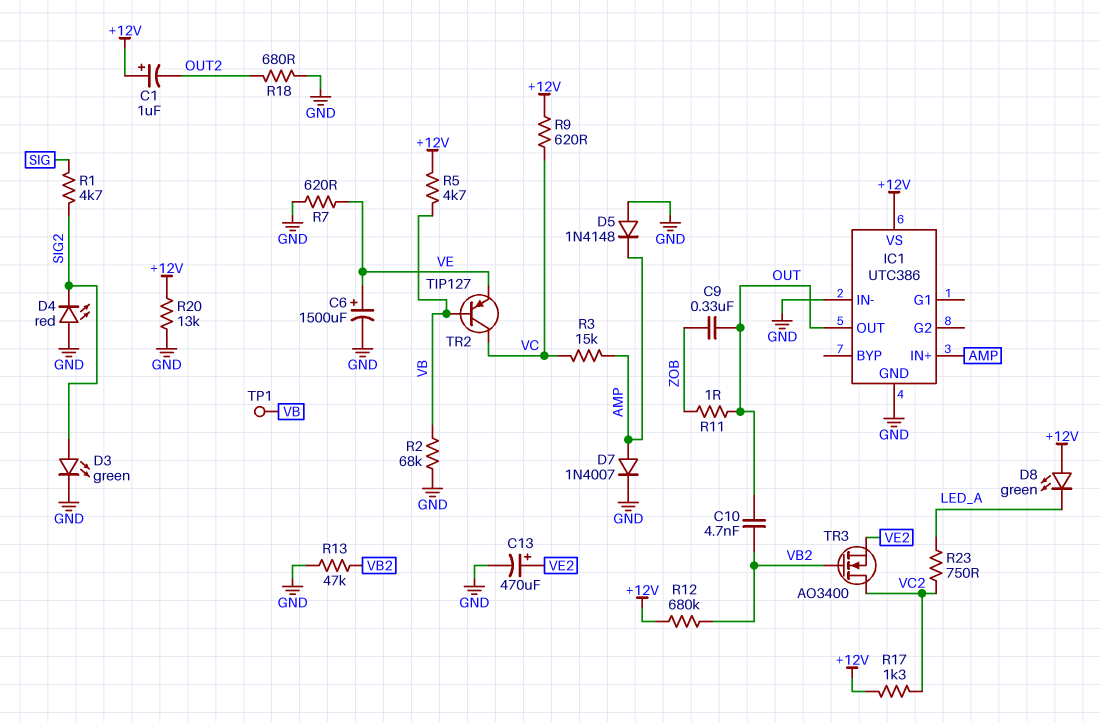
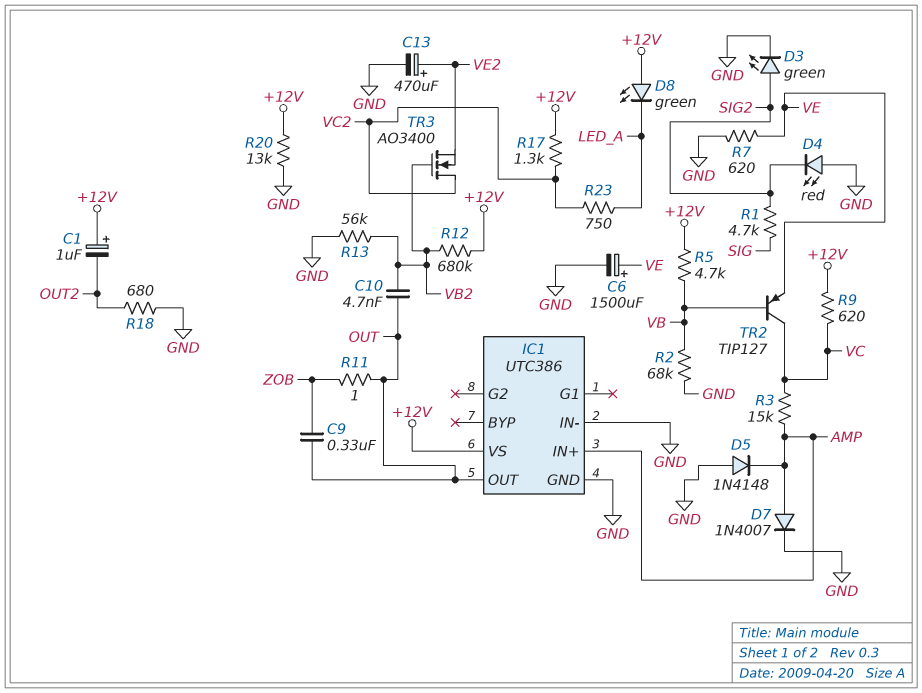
R13: 47k (GND, VB2) -> 56k (GND, VB2)
TP1: test point (VB) -> none

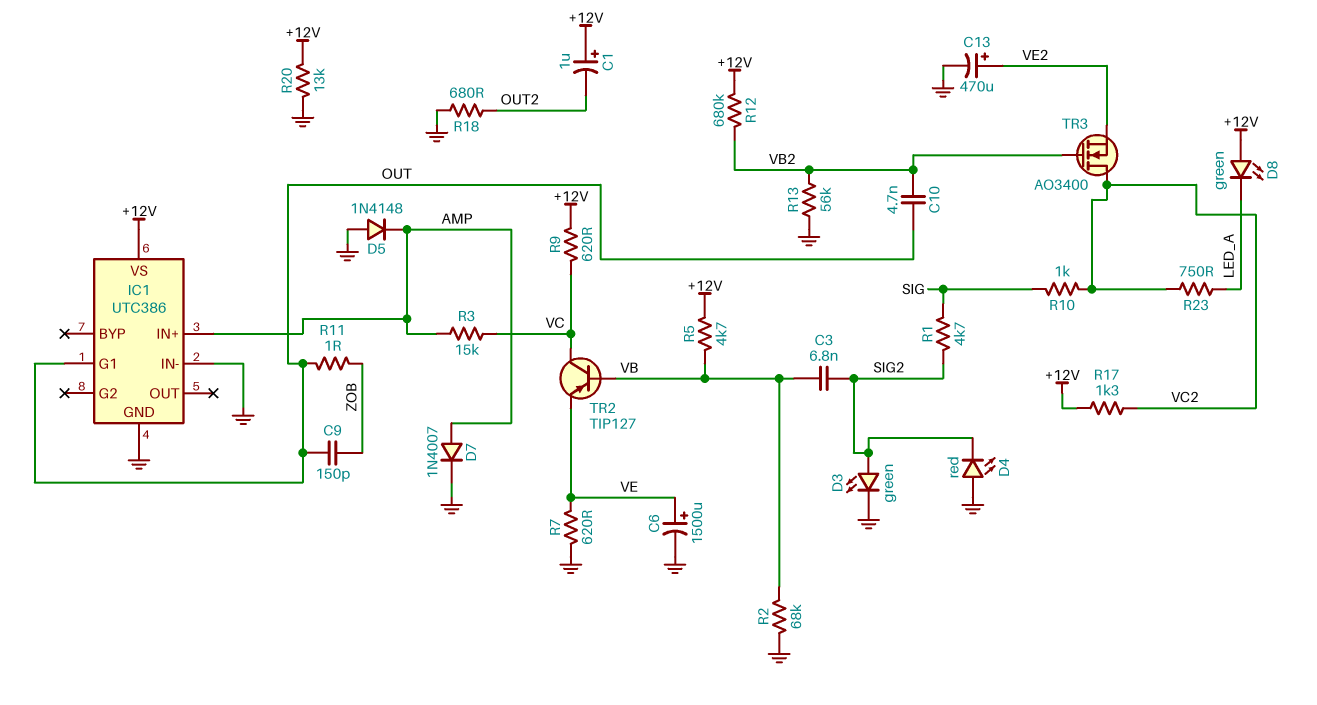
C3: none -> 6.8nF (SIG2, VB)
C9: 330nF (OUT, ZOB) -> 150pF (OUT, ZOB)
IC1 pin G1: none -> OUT
IC1 pin OUT: OUT -> none
R10: none -> 1k (SIG, VC2)

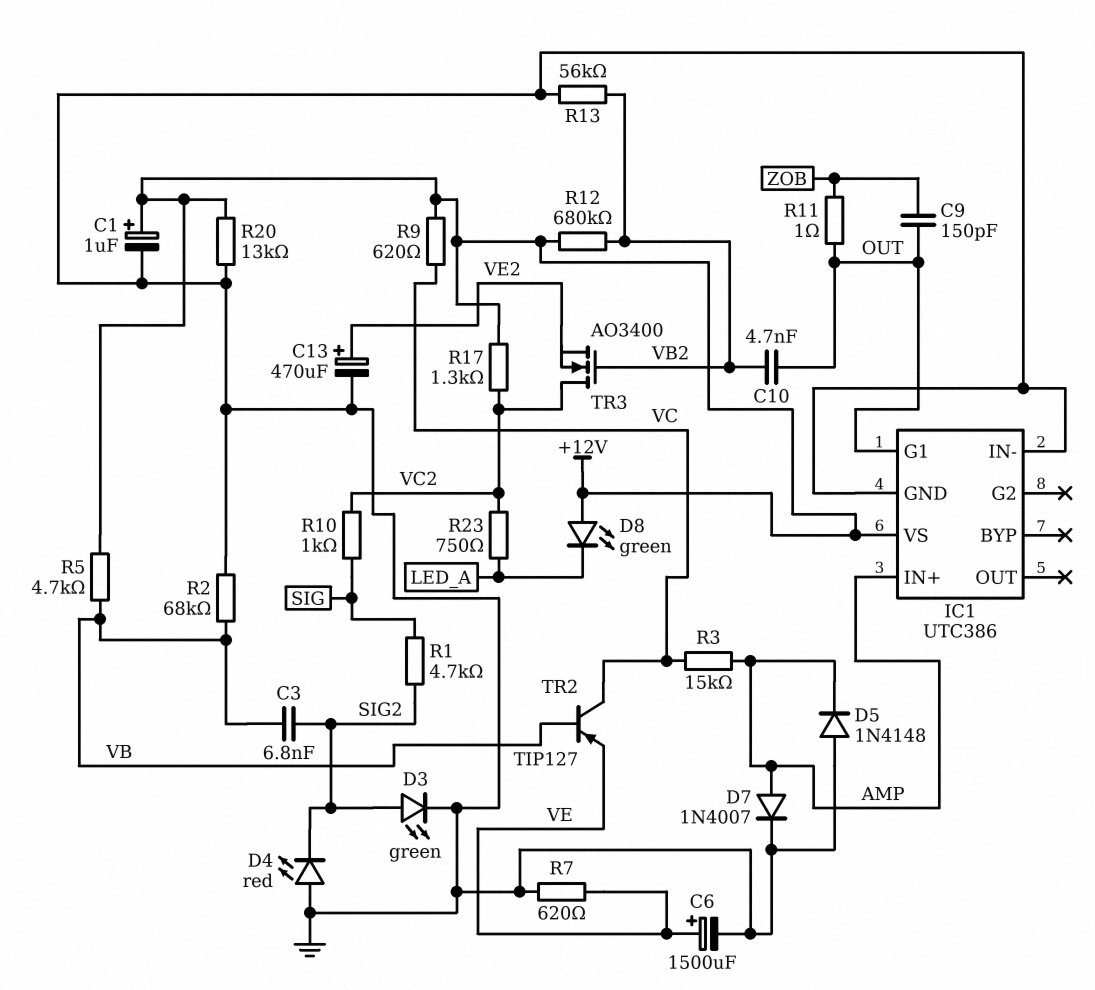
C1: 1uF (plus +12V, minus OUT2) -> 1uF (plus +12V, minus GND)
R18: 680 (GND, OUT2) -> none

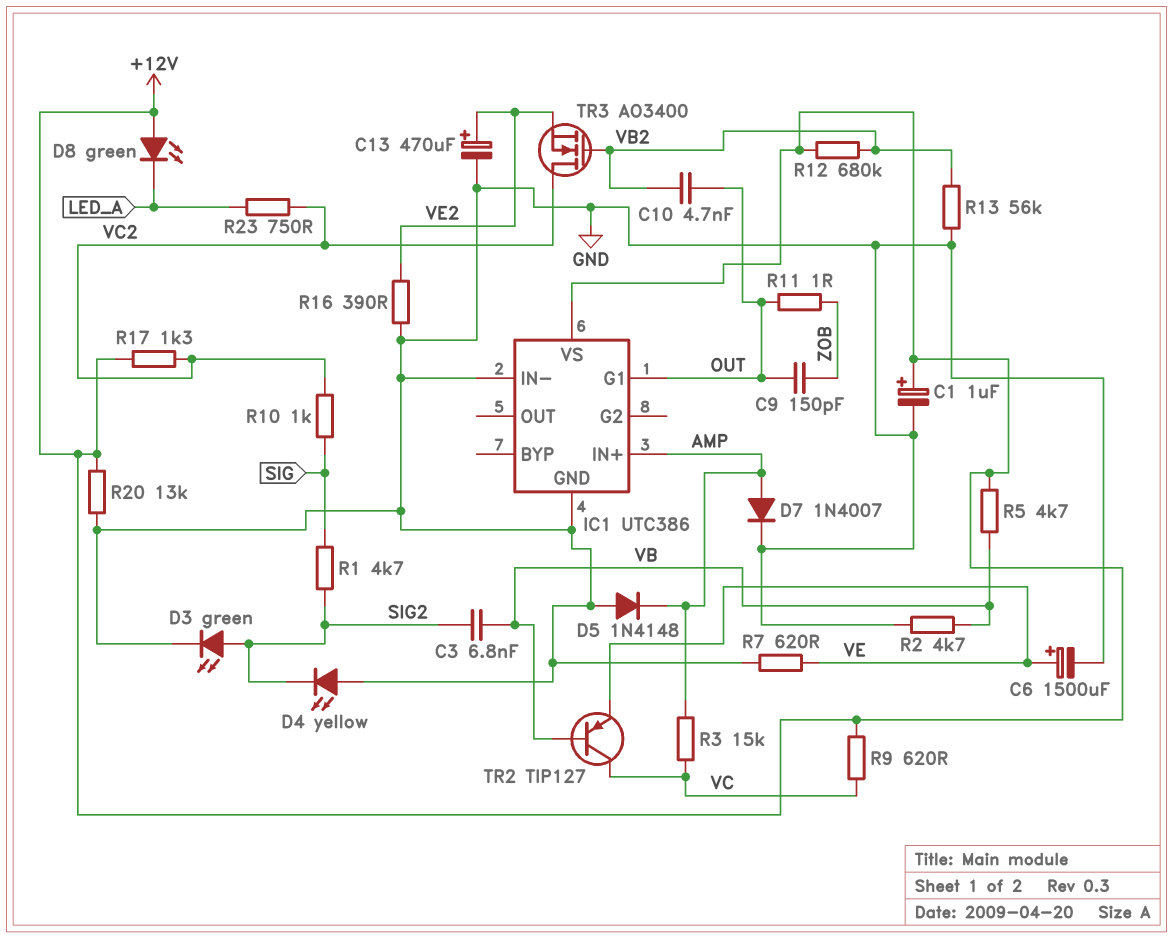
D4: LED red (A GND, K SIG2) -> LED yellow (A GND, K SIG2)
R2: 68k (GND, VB) -> 4.7k (GND, VB)
R16: none -> 390 (GND, VE2)

